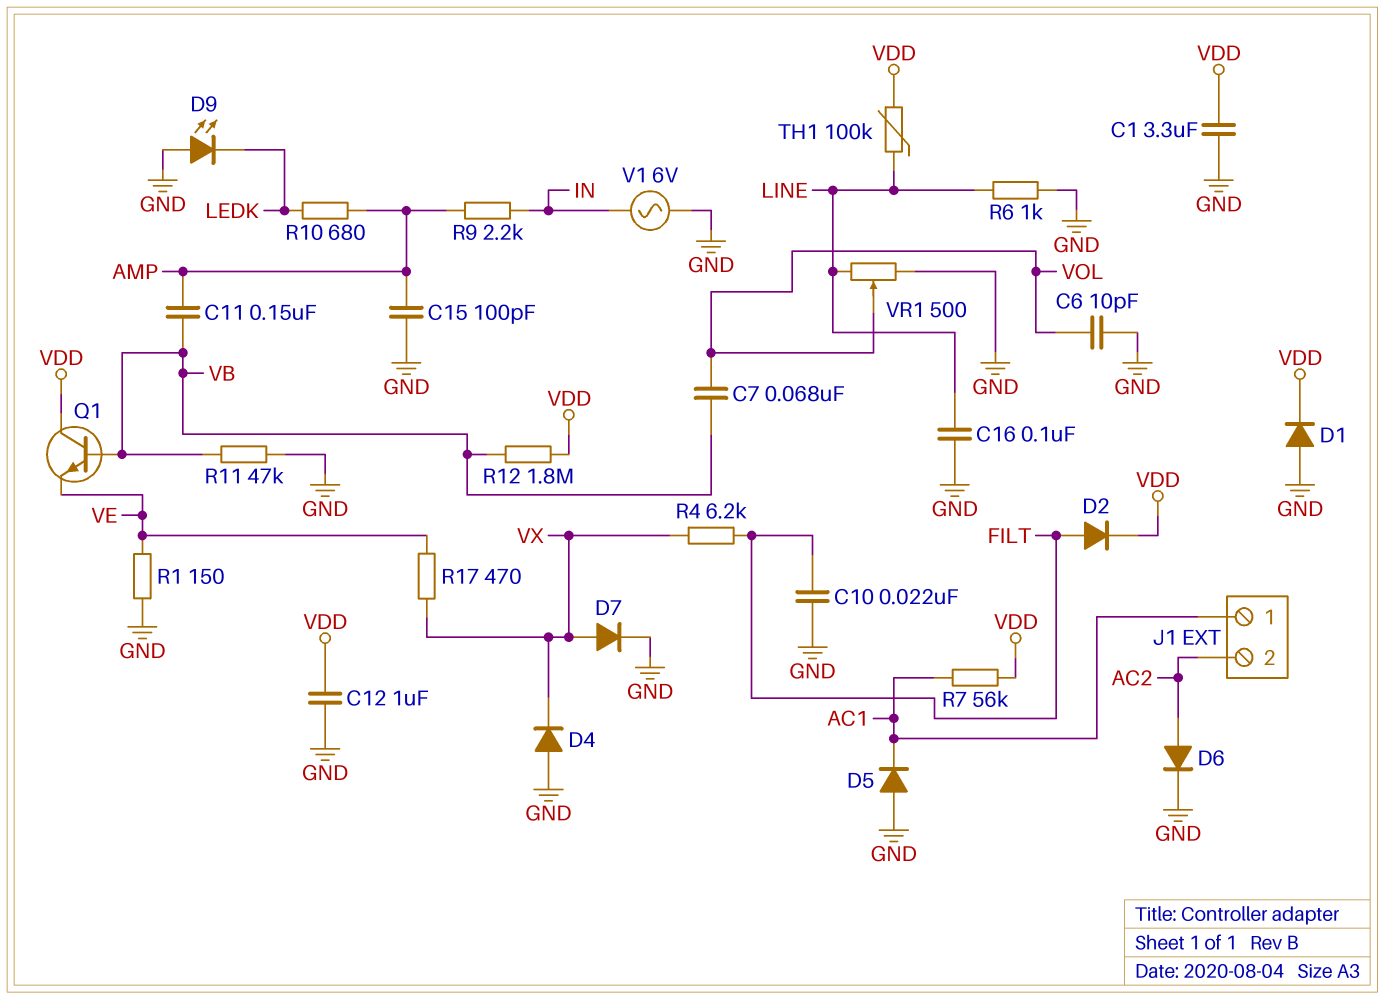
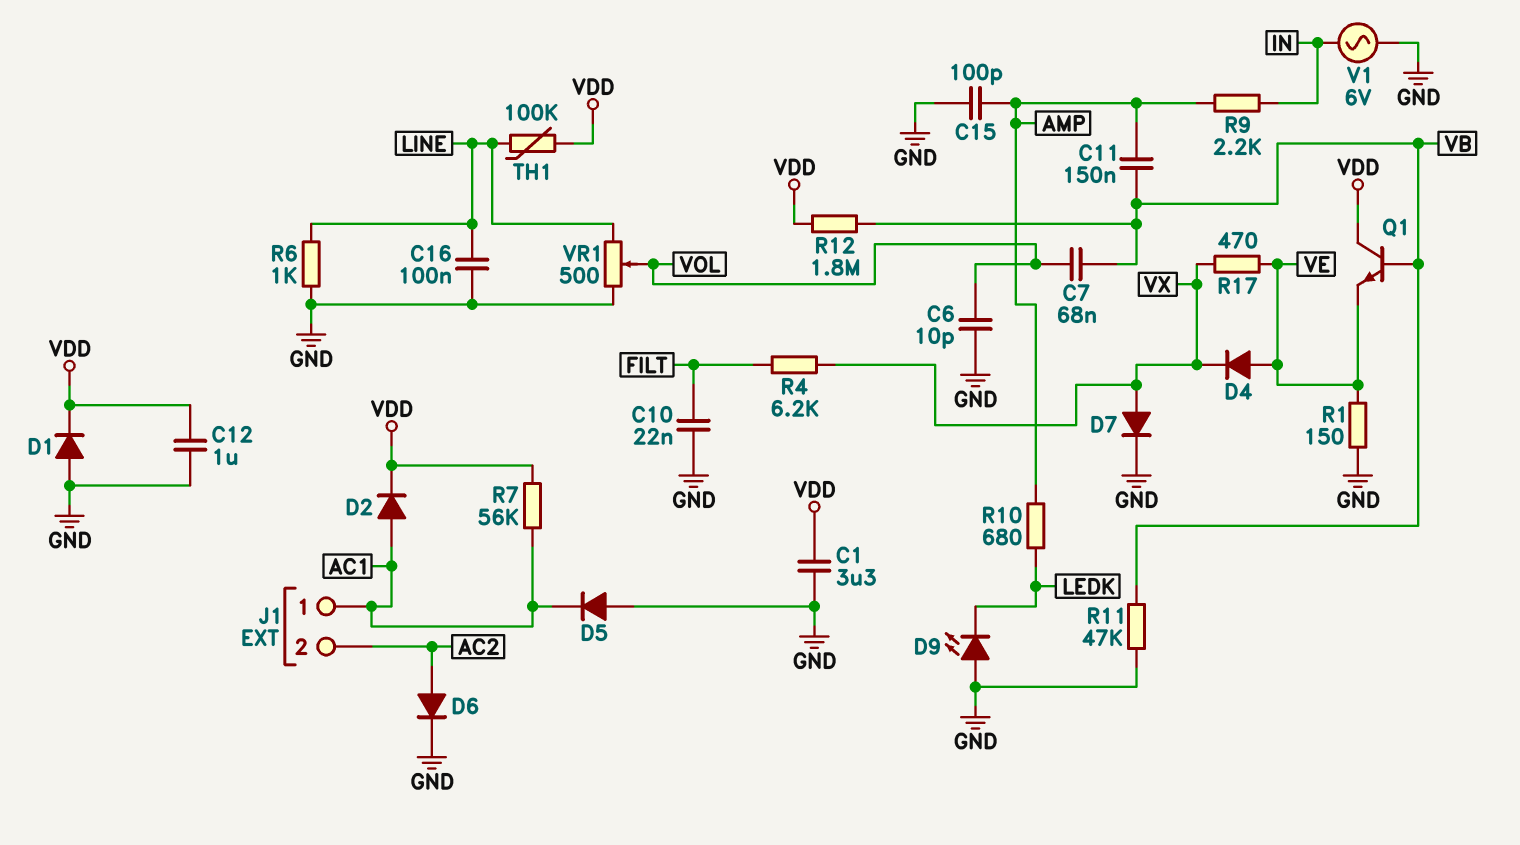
D2: diode (A FILT, K VDD) -> diode (A AC1, K VDD)
D4: diode (A GND, K VX) -> diode (A VE, K VX)

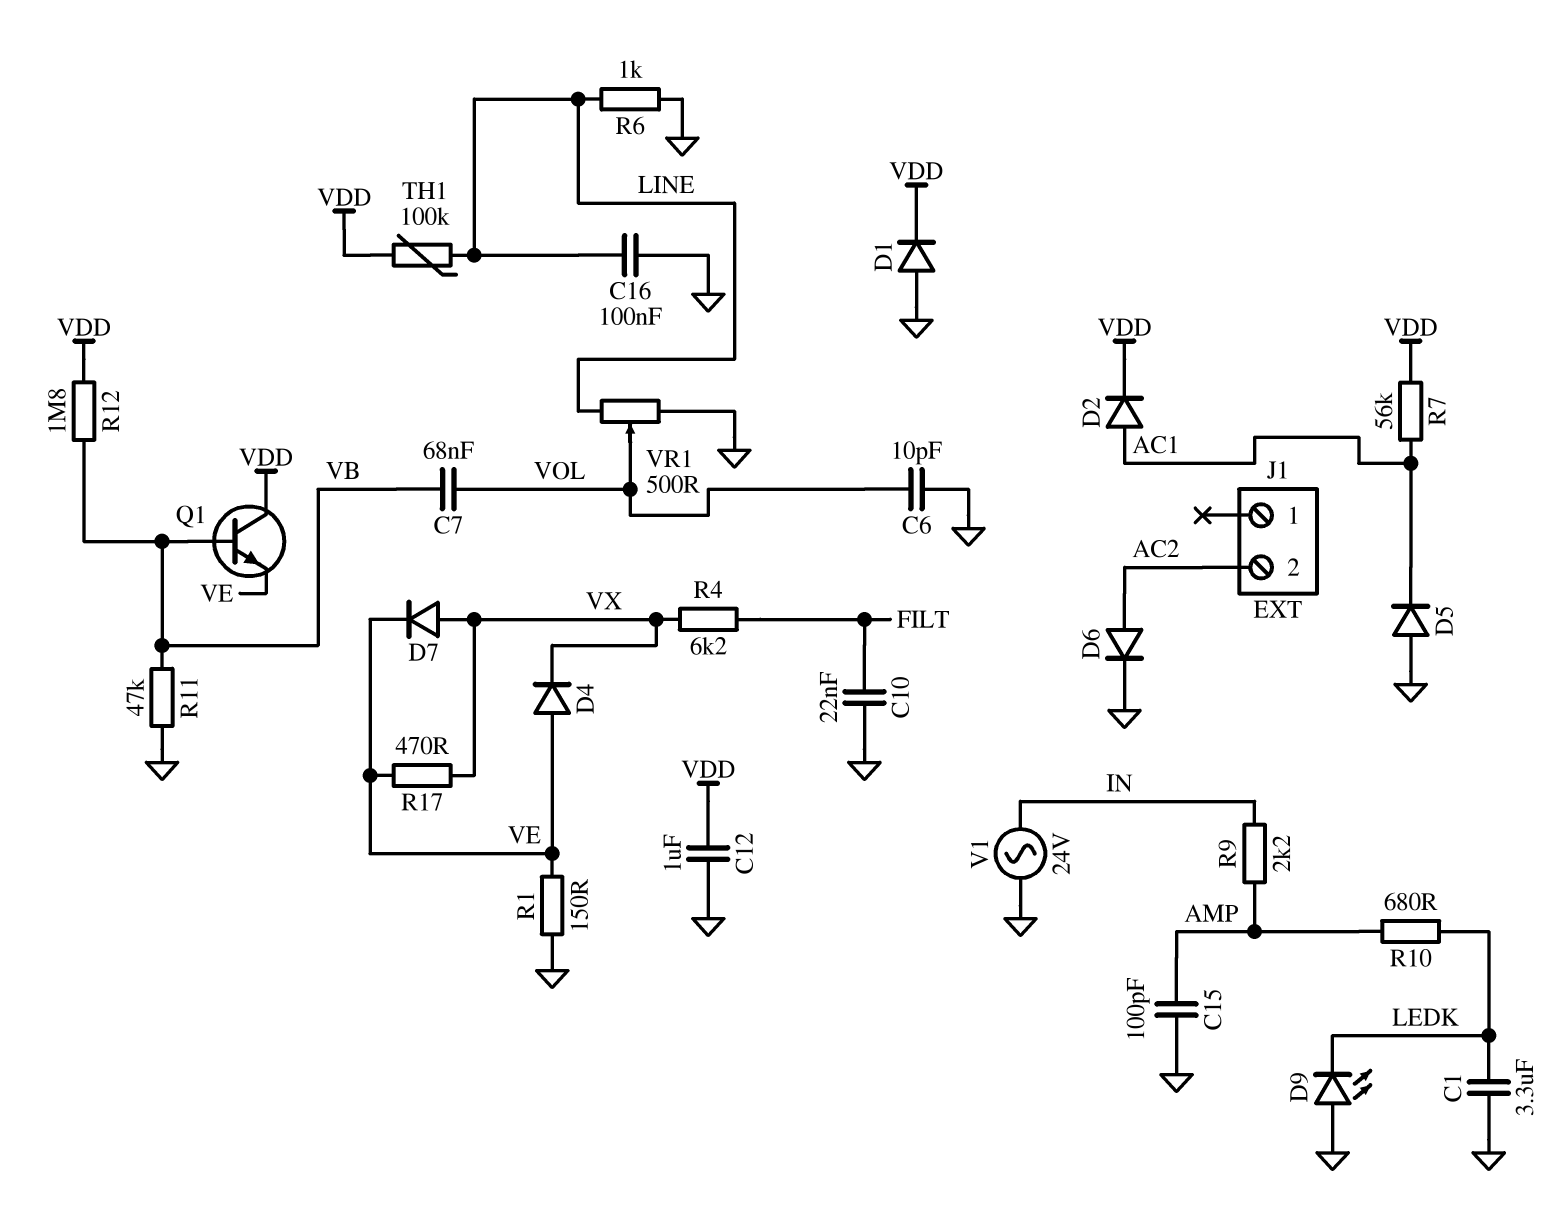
C1: 3.3uF (GND, VDD) -> 3.3uF (GND, LEDK)
C11: 150nF (AMP, VB) -> none
D7: diode (A VX, K GND) -> diode (A VX, K VE)
J1 pin 1: AC1 -> none
V1: AC 6V (GND, IN) -> AC 24V (GND, IN)

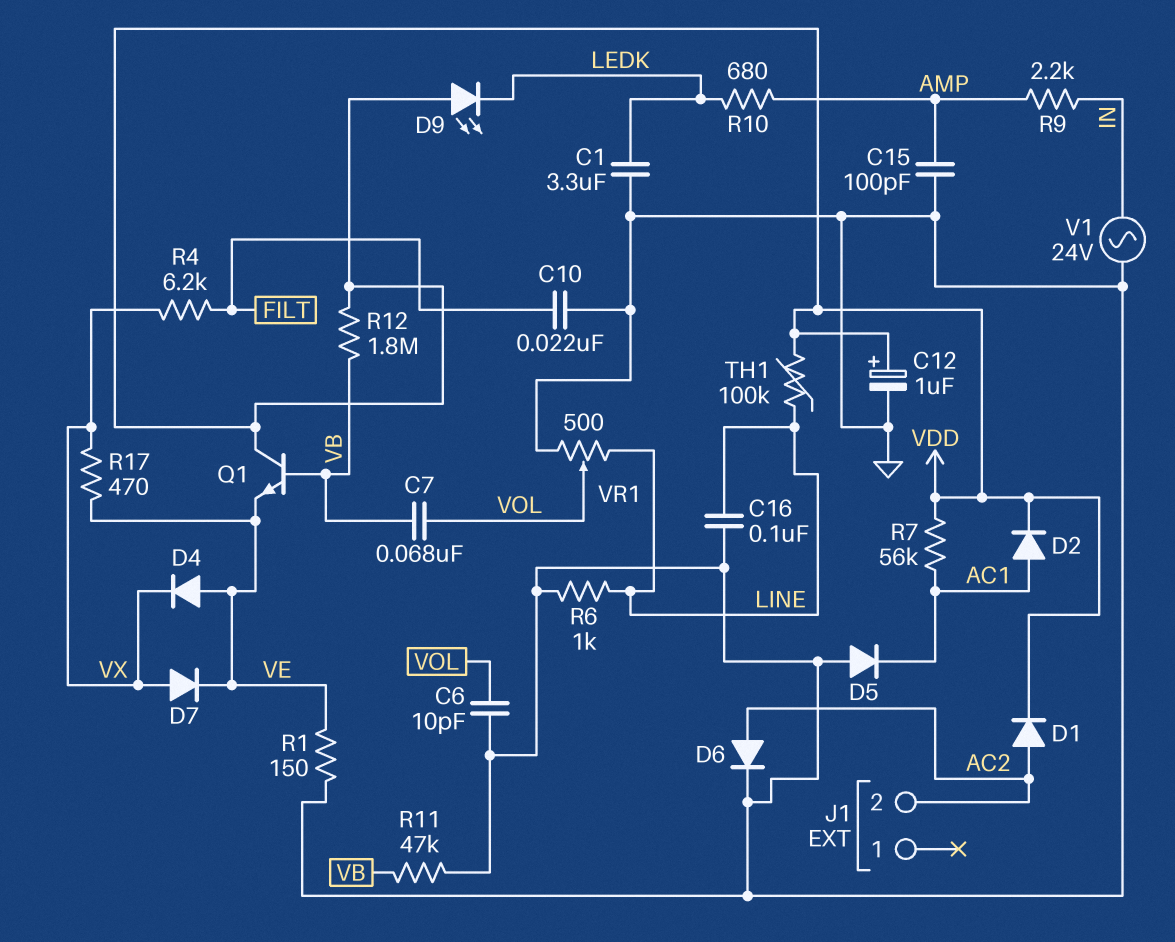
C12: 1uF (GND, VDD) -> 1uF (plus VDD, minus GND)
D1: diode (A GND, K VDD) -> diode (A AC2, K VDD)
D9: LED (A GND, K LEDK) -> LED (A VDD, K LEDK)

